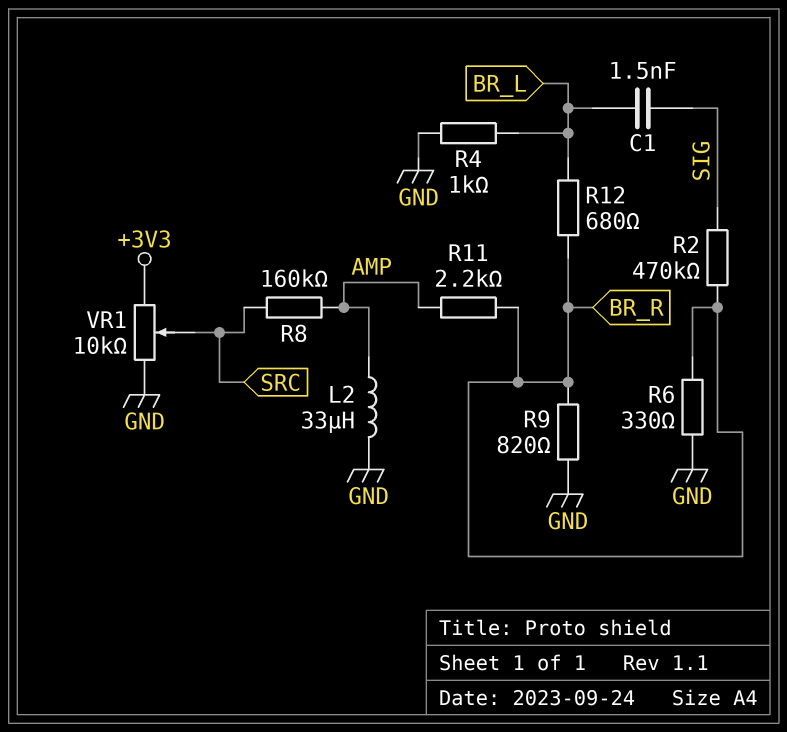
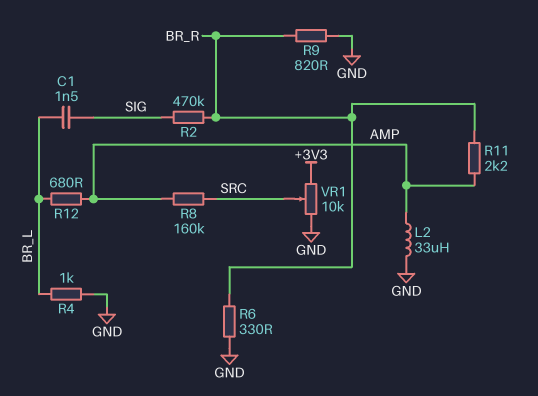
R12: 680 (BR_L, BR_R) -> 680 (AMP, BR_L)

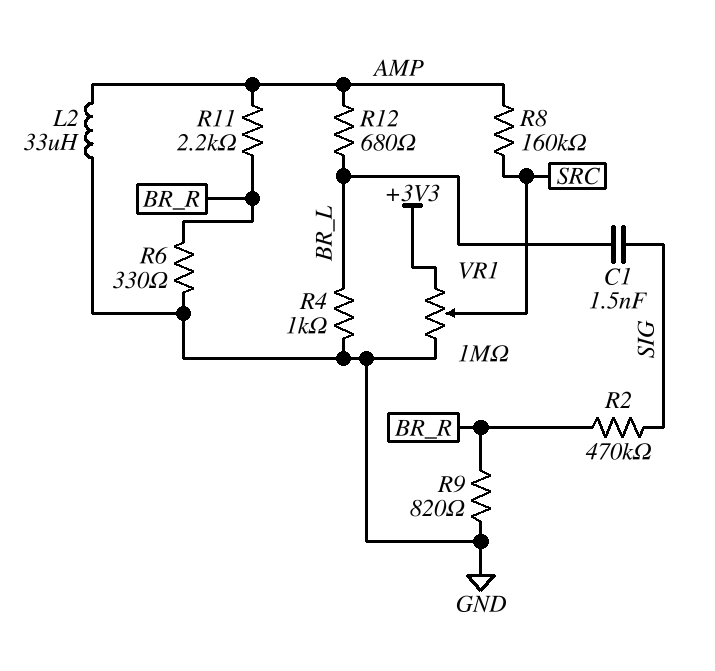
VR1: 10k (+3V3, GND, wiper SRC) -> 1M (+3V3, GND, wiper SRC)

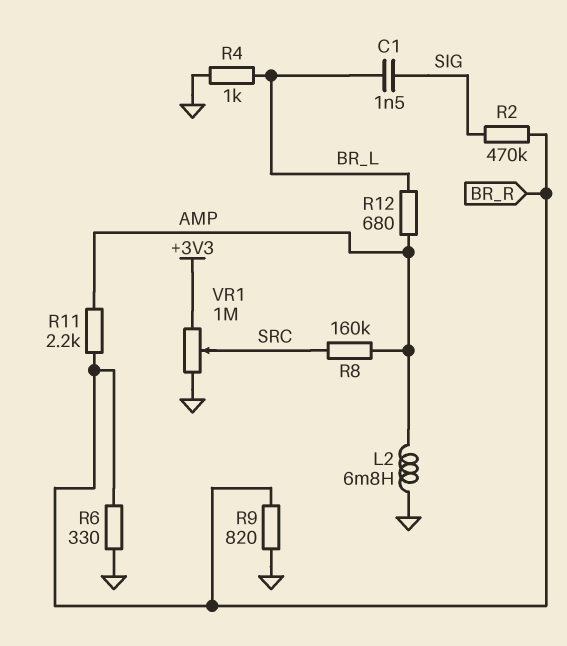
L2: 33uH (AMP, GND) -> 6.8mH (AMP, GND)

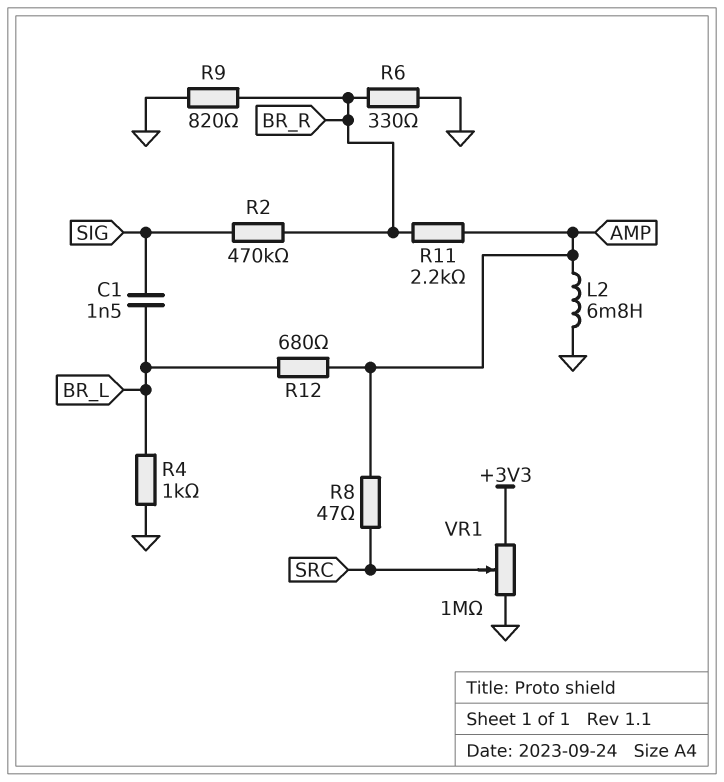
R8: 160k (AMP, SRC) -> 47 (AMP, SRC)

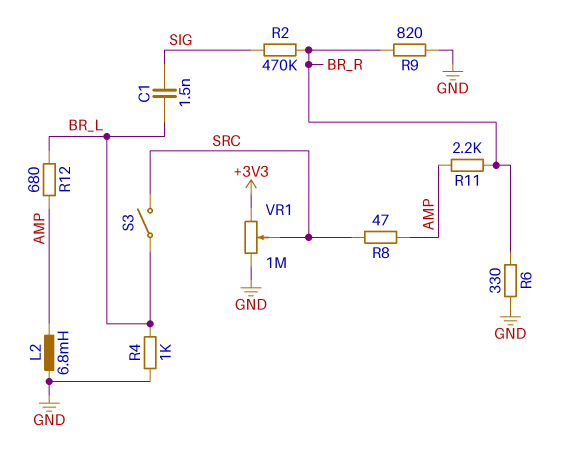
S3: none -> switch (BR_L, SRC)

